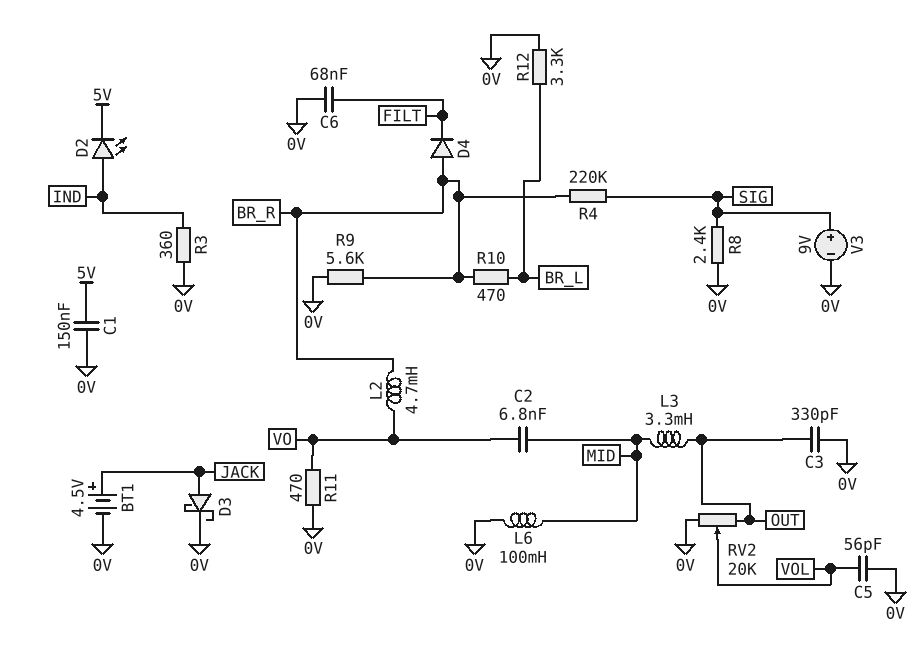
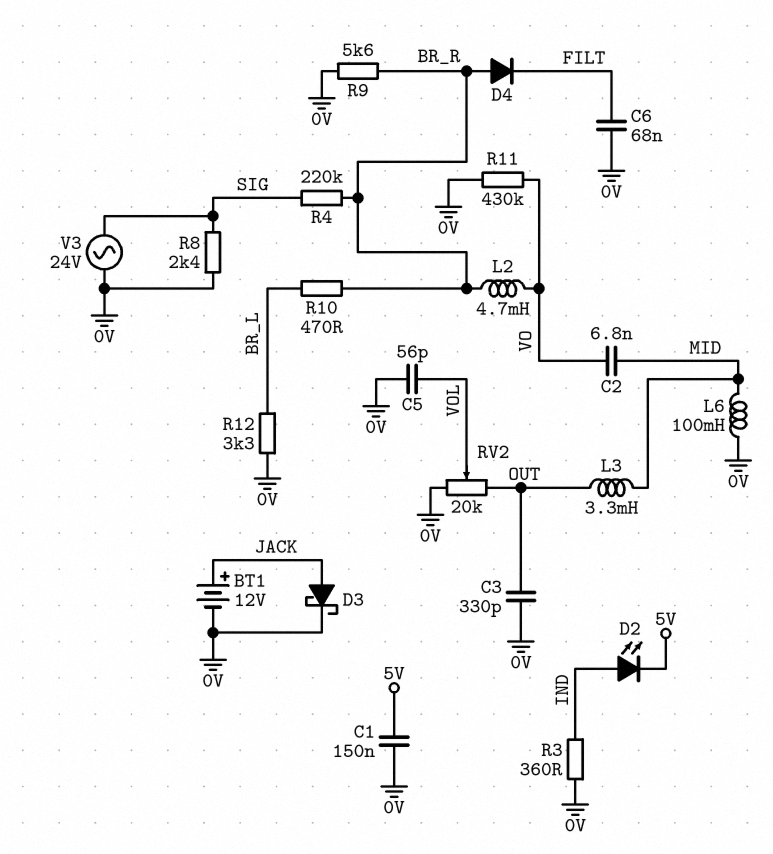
BT1: 4.5V (plus JACK, minus 0V) -> 12V (plus JACK, minus 0V)
R11: 470 (0V, VO) -> 430k (0V, VO)
V3: 9V (plus SIG, minus 0V) -> AC 24V (0V, SIG)

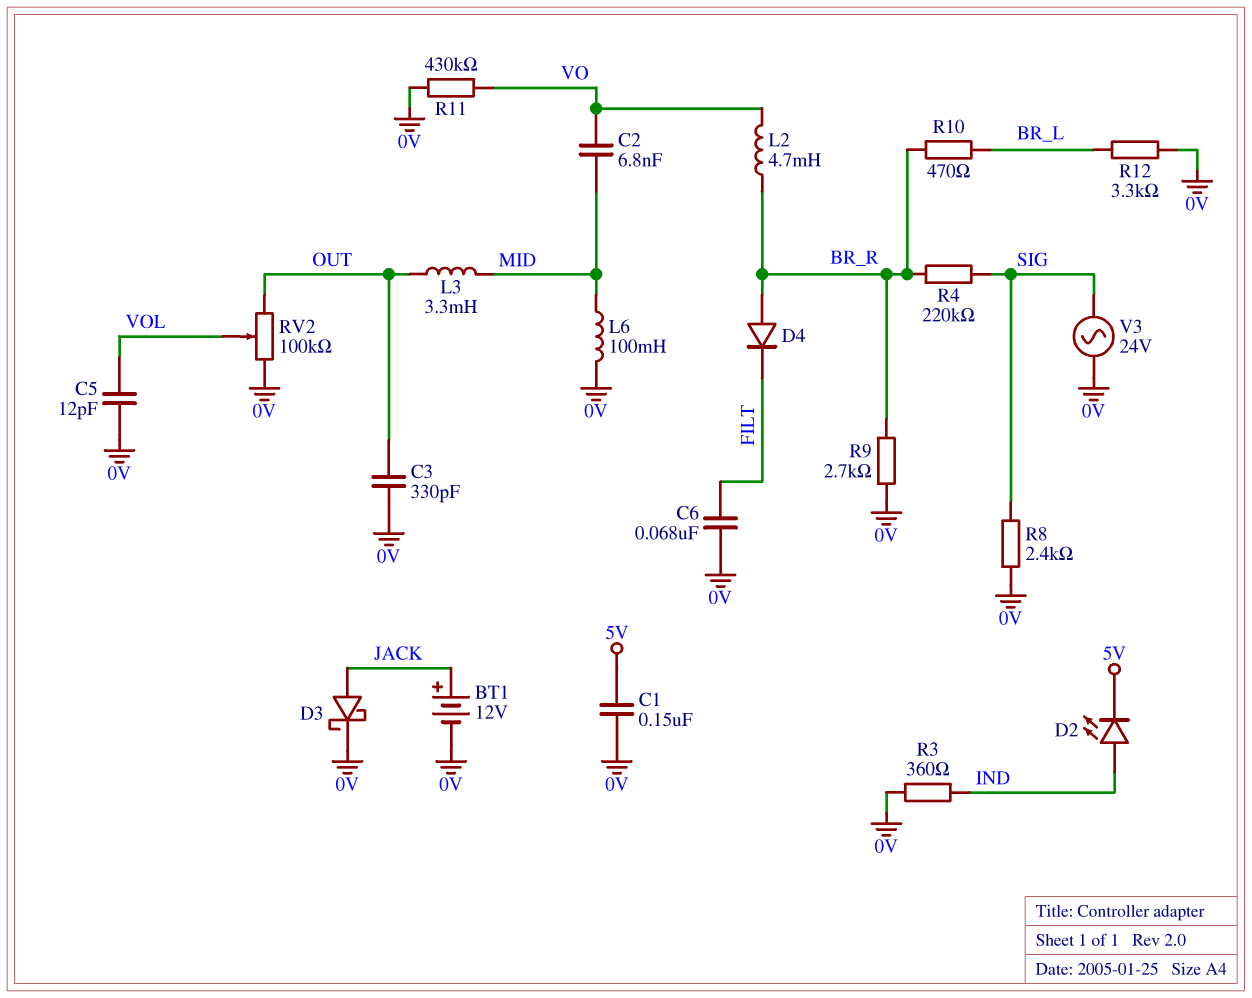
C5: 56pF (0V, VOL) -> 12pF (0V, VOL)
R9: 5.6k (0V, BR_R) -> 2.7k (0V, BR_R)
RV2: 20k (0V, OUT, wiper VOL) -> 100k (0V, OUT, wiper VOL)

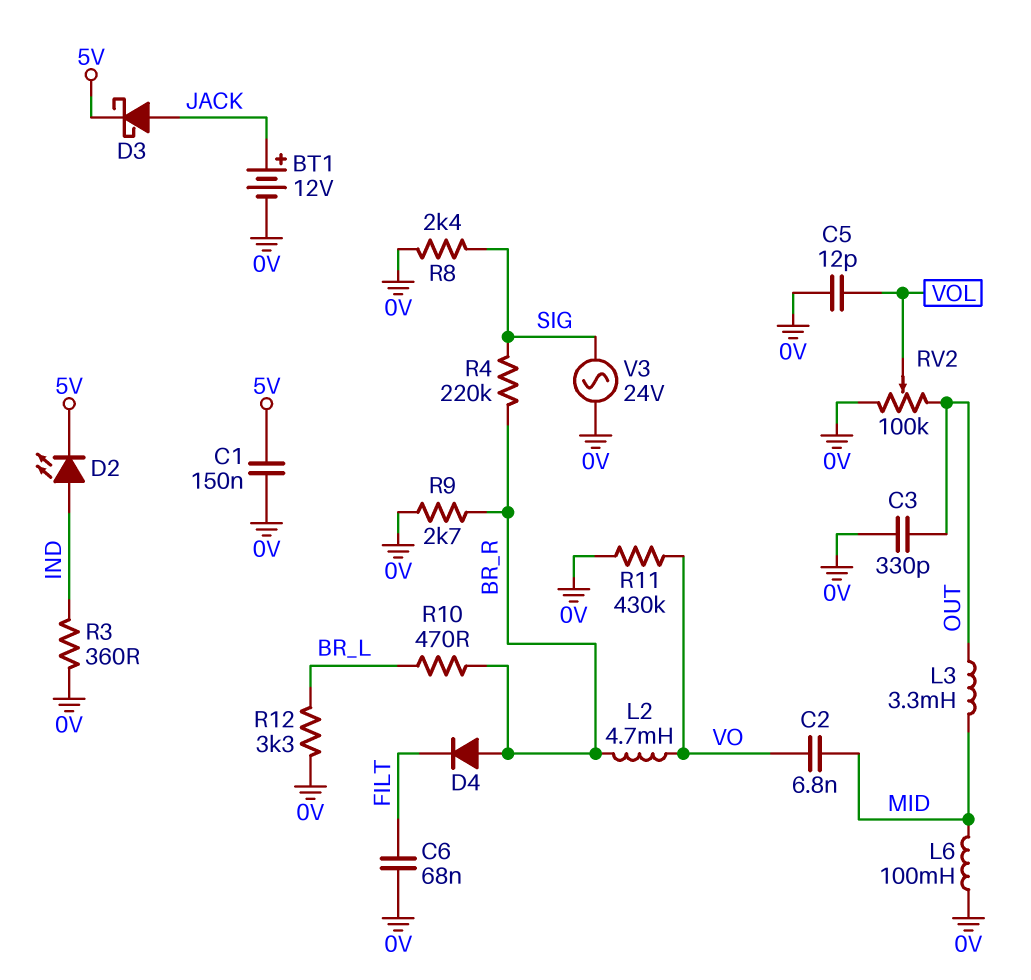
D3: schottky (A JACK, K 0V) -> schottky (A JACK, K 5V)

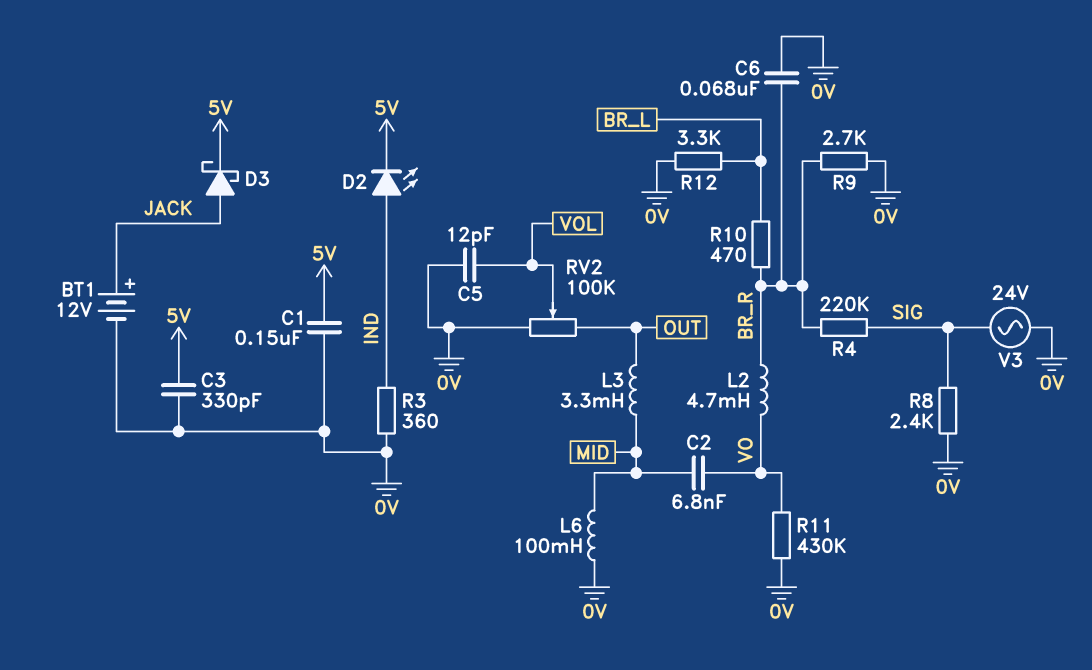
C3: 330pF (0V, OUT) -> 330pF (0V, 5V)
C6: 68nF (0V, FILT) -> 68nF (0V, BR_R)
D4: diode (A BR_R, K FILT) -> none

